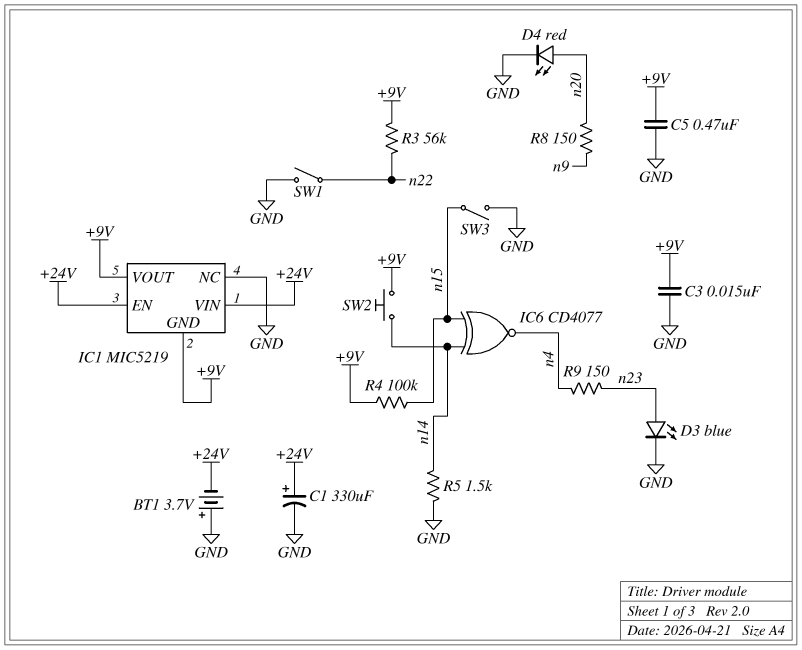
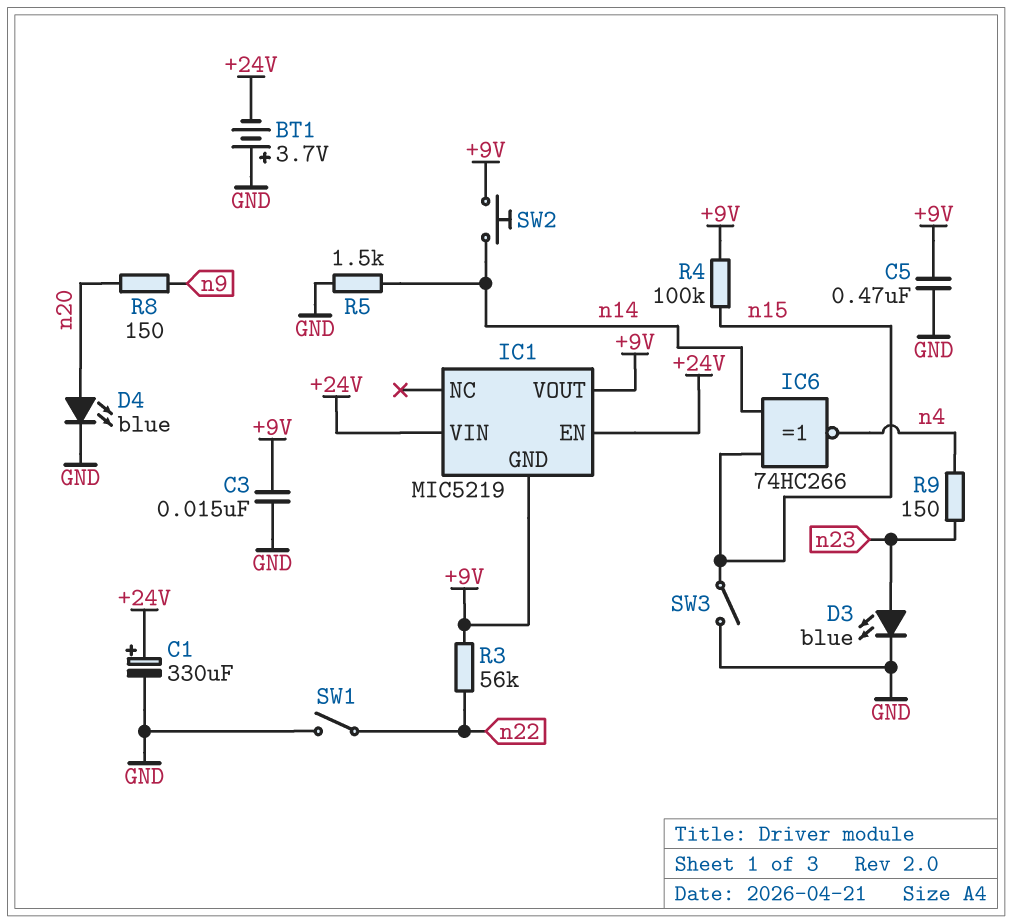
D4: LED red (A n20, K GND) -> LED blue (A n20, K GND)
IC1 pin NC: GND -> none
IC6: XNOR CD4077 (in n14, in n15, out n4) -> XNOR 74HC266 (in n14, in n15, out n4)

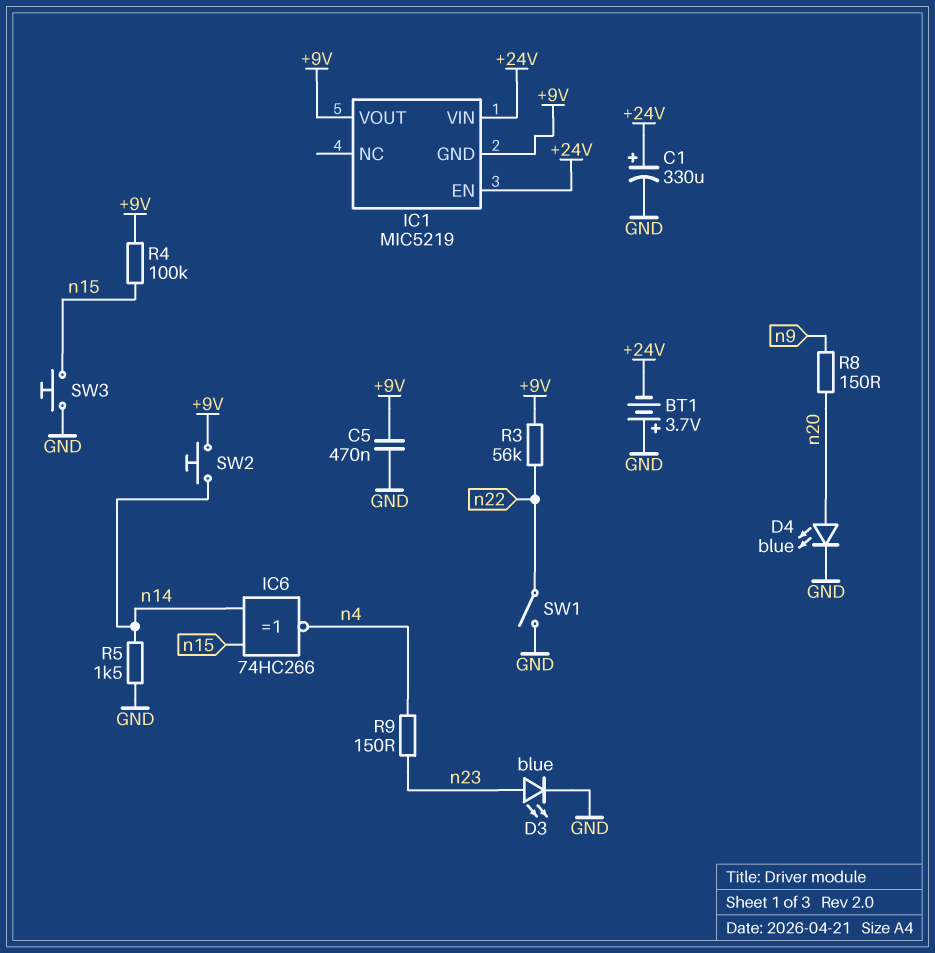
C3: 15nF (+9V, GND) -> none
SW3: switch (GND, n15) -> button (GND, n15)

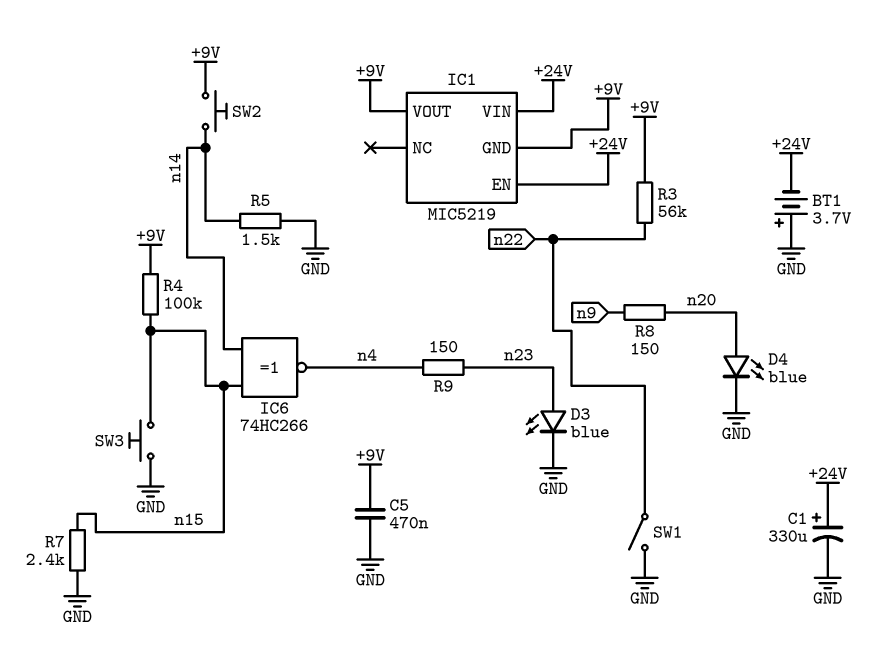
R7: none -> 2.4k (GND, n15)

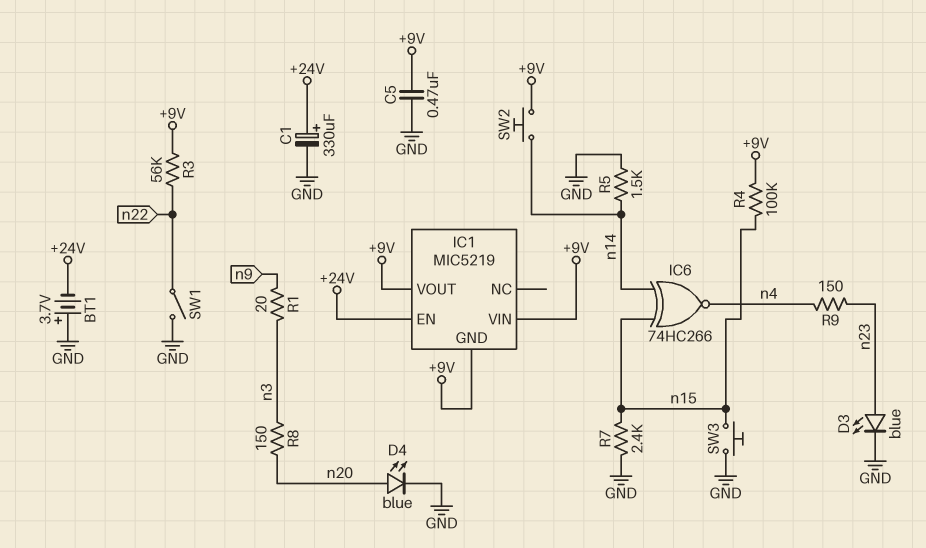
IC1 pin VIN: +24V -> +9V
R1: none -> 20 (n3, n9)
R8: 150 (n9, n20) -> 150 (n3, n20)

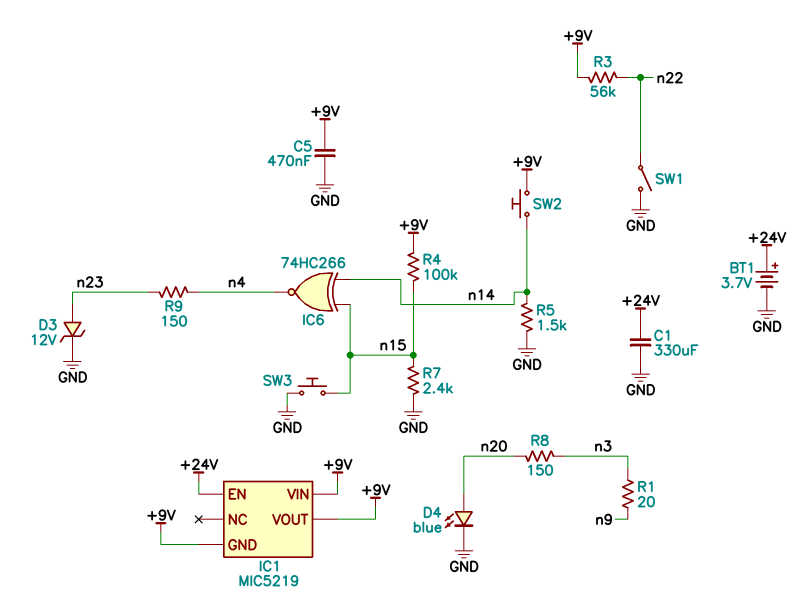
BT1: 3.7V (plus GND, minus +24V) -> 3.7V (plus +24V, minus GND)
C1: 330uF (plus +24V, minus GND) -> 330uF (+24V, GND)
D3: LED blue (A n23, K GND) -> zener 12V (A n23, K GND)

